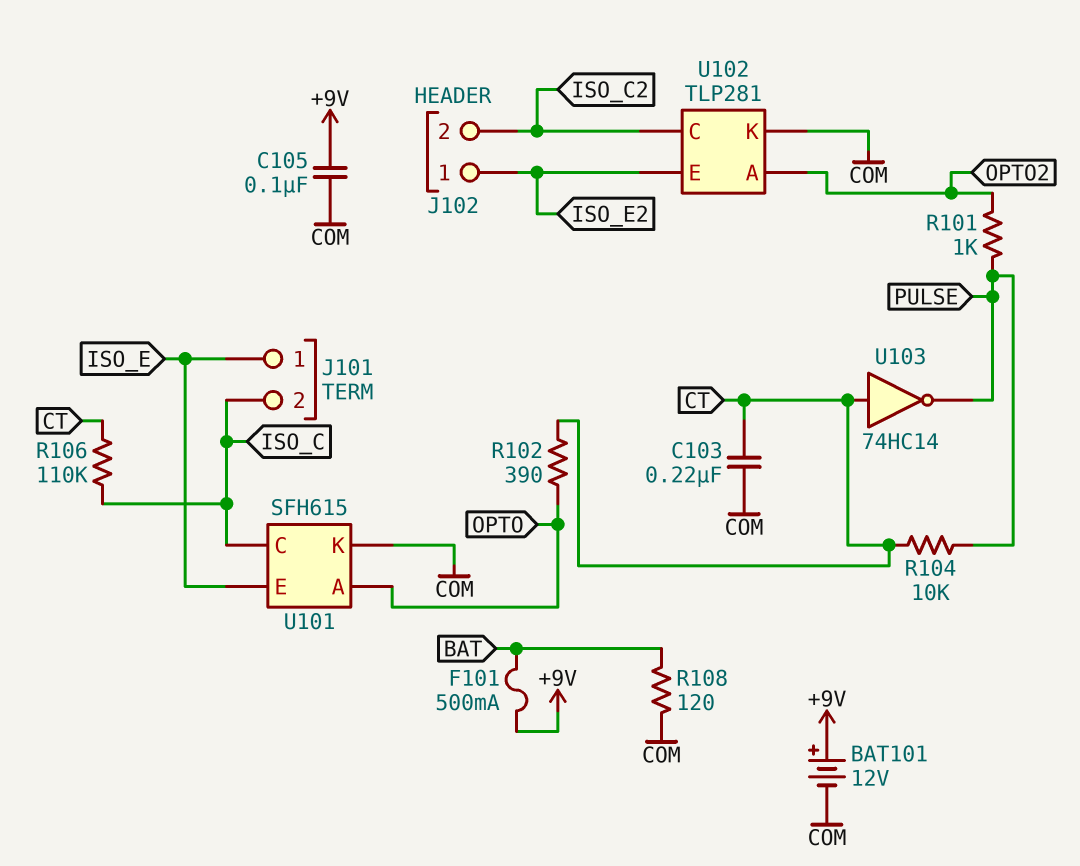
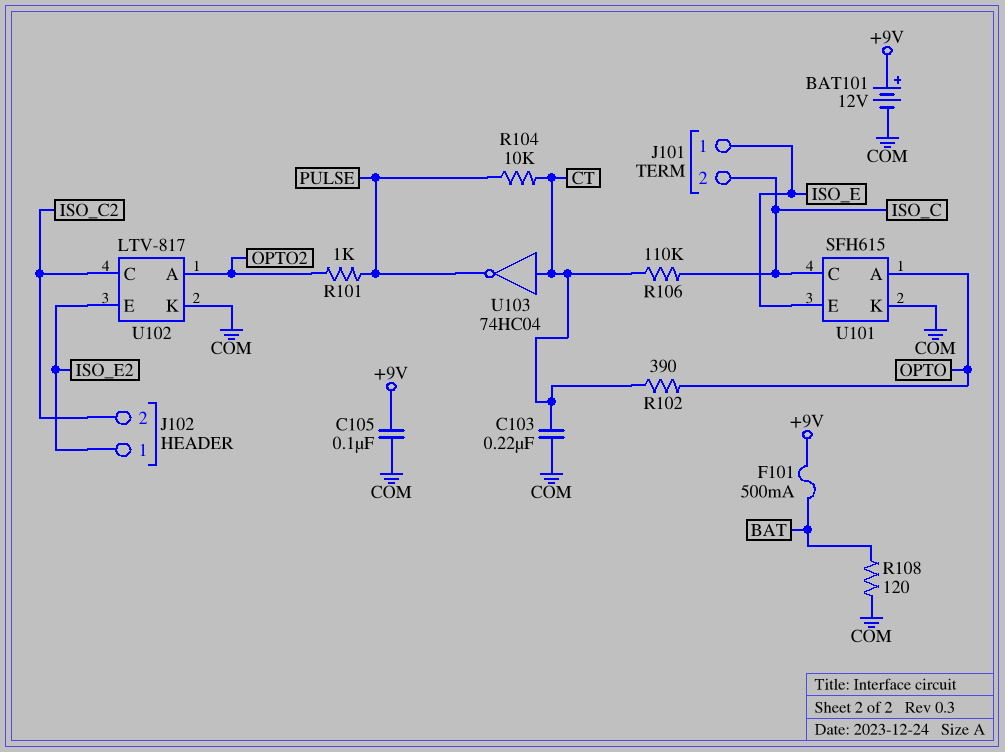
U102: TLP281 -> LTV-817
U103: NOT 74HC14 (in CT, out PULSE) -> NOT 74HC04 (in CT, out PULSE)

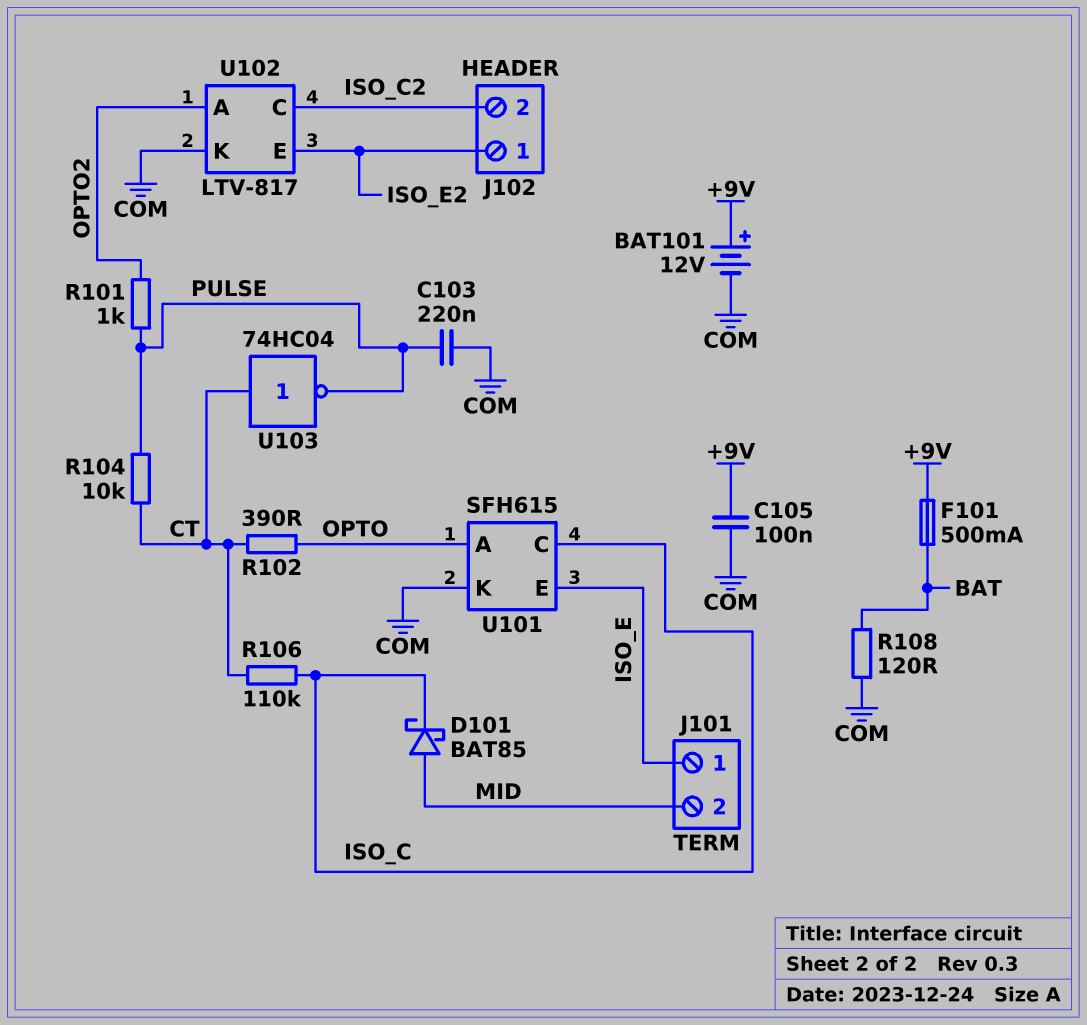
C103: 220nF (COM, CT) -> 220nF (COM, PULSE)
D101: none -> schottky BAT85 (A MID, K ISO_C)
J101 pin 2: ISO_C -> MID

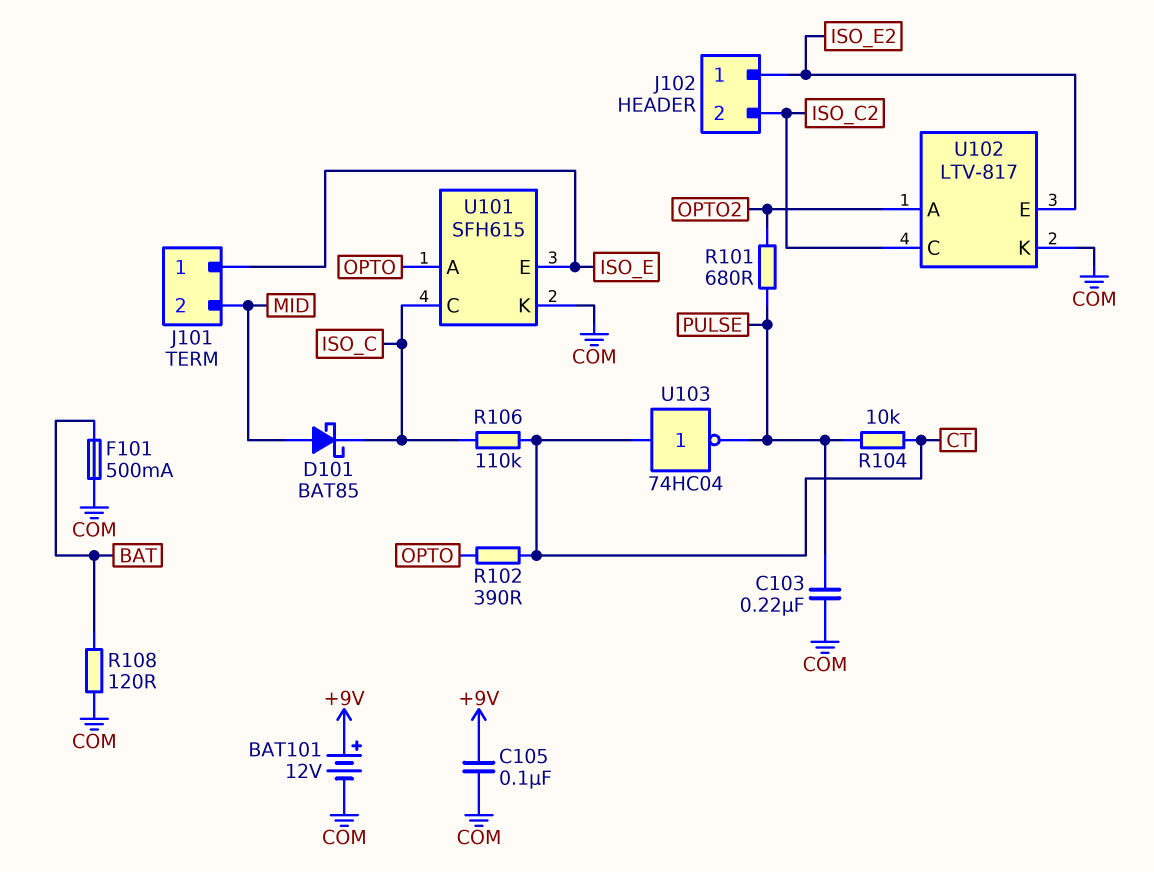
F101: 500mA (+9V, BAT) -> 500mA (BAT, COM)
R101: 1k (OPTO2, PULSE) -> 680 (OPTO2, PULSE)

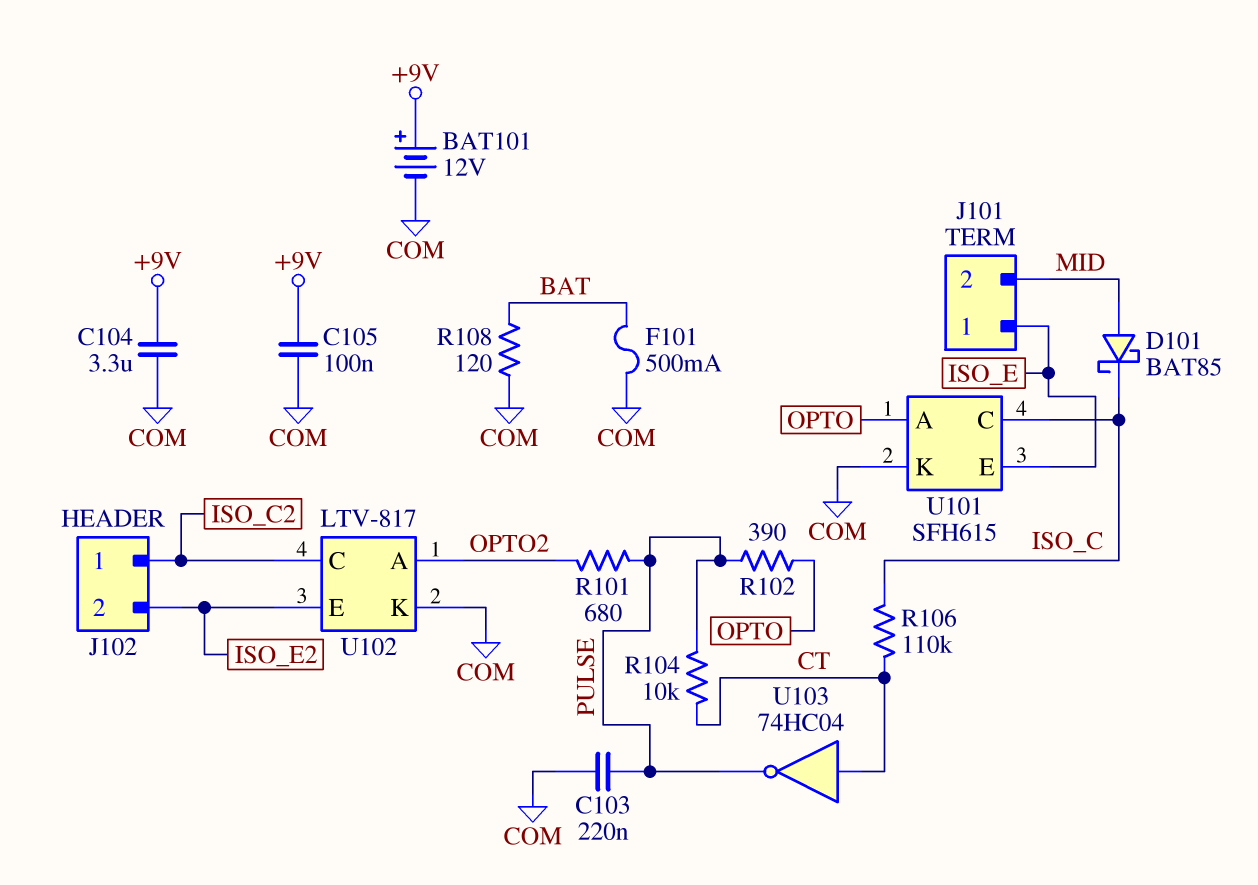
C104: none -> 3.3uF (+9V, COM)
J102 pin 1: ISO_E2 -> ISO_C2
J102 pin 2: ISO_C2 -> ISO_E2
R102: 390 (CT, OPTO) -> 390 (OPTO, PULSE)

